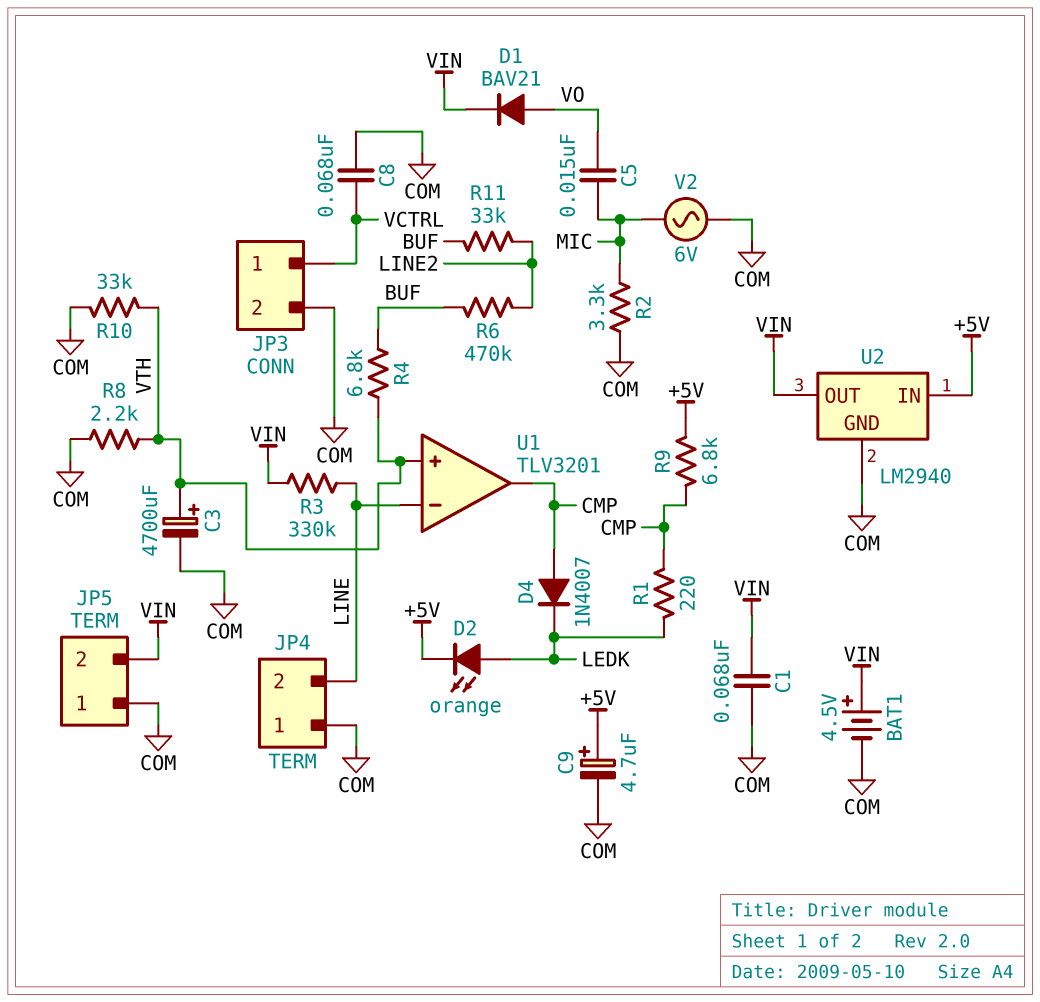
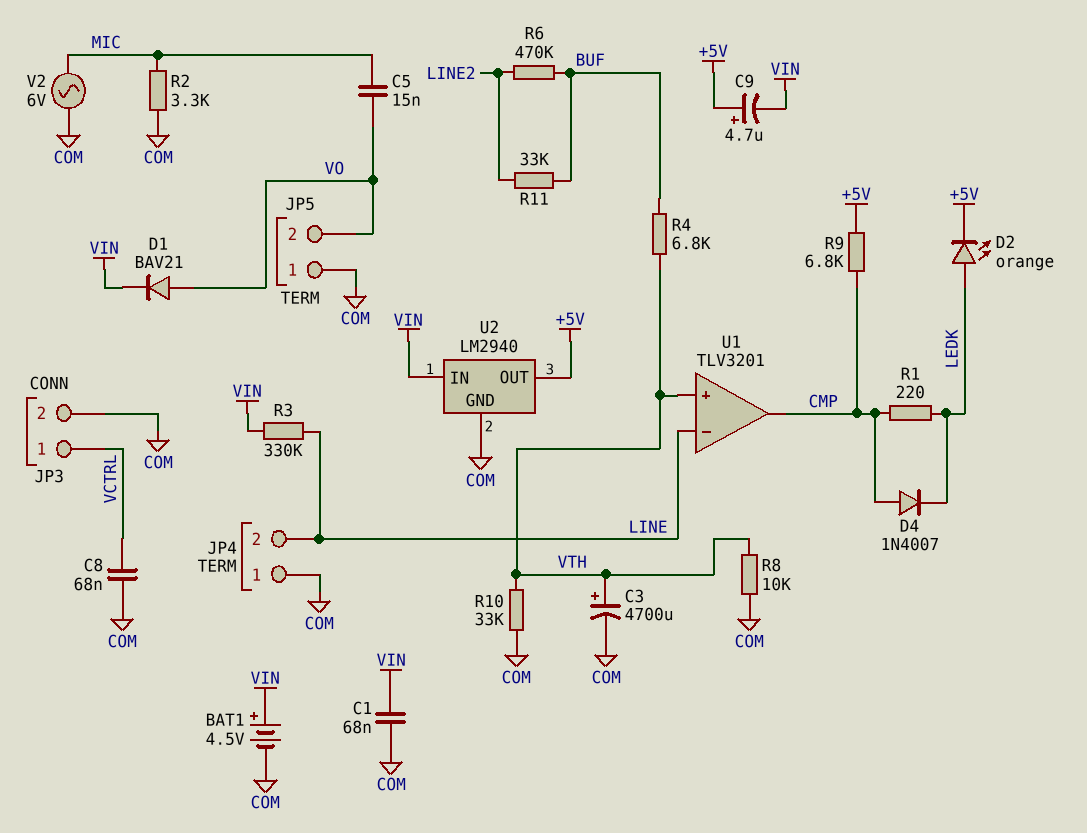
C9: 4.7uF (plus +5V, minus COM) -> 4.7uF (plus +5V, minus VIN)
JP5 pin 2: VIN -> VO
R8: 2.2k (COM, VTH) -> 10k (COM, VTH)
U2 pin IN: +5V -> VIN
U2 pin OUT: VIN -> +5V

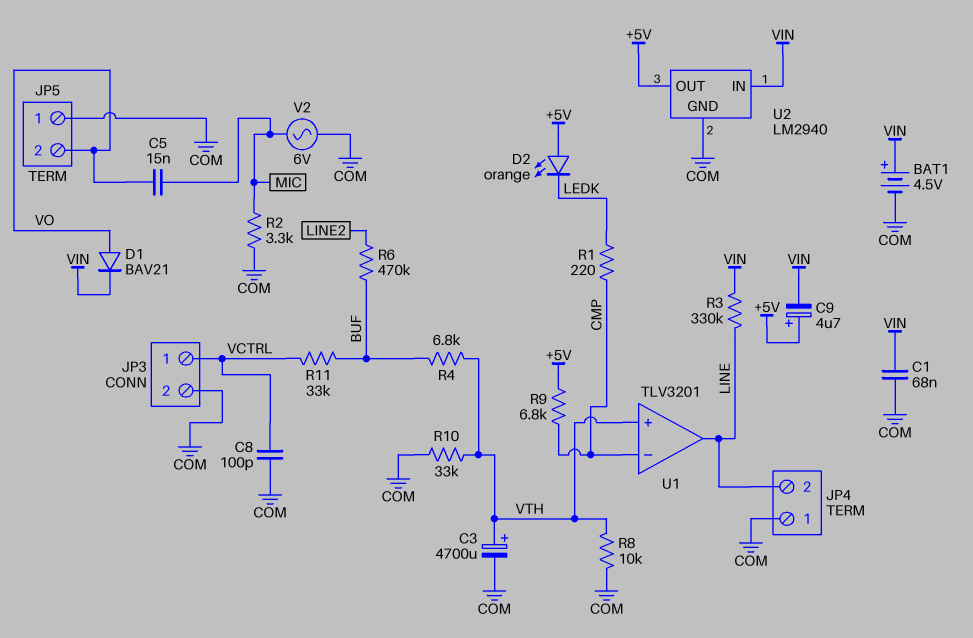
C8: 68nF (COM, VCTRL) -> 100pF (COM, VCTRL)
D2: LED orange (A LEDK, K +5V) -> LED orange (A +5V, K LEDK)
D4: diode 1N4007 (A CMP, K LEDK) -> none
R11: 33k (BUF, LINE2) -> 33k (BUF, VCTRL)
U1 pin in-: LINE -> CMP
U1 pin out: CMP -> LINE

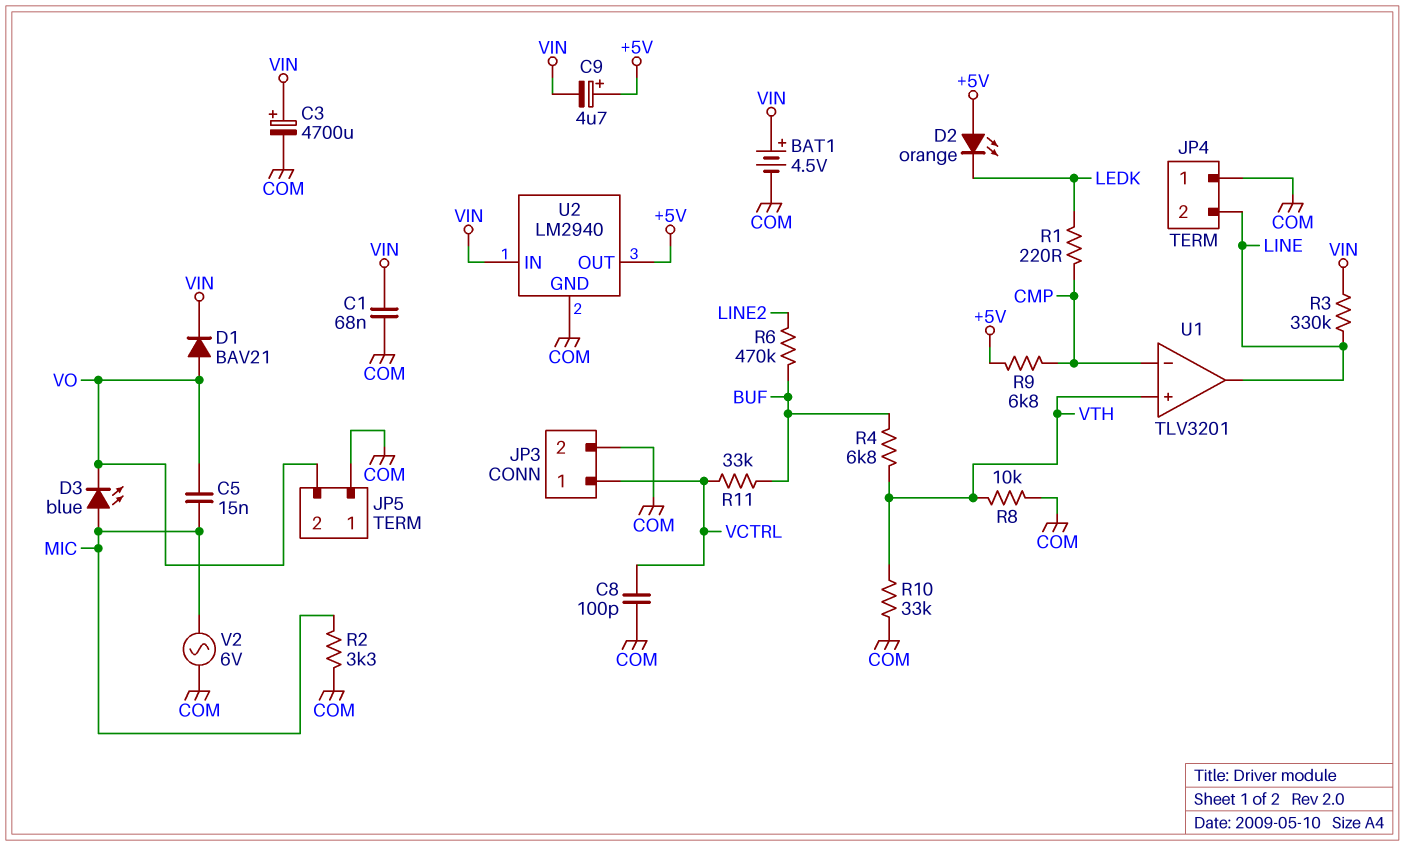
C3: 4700uF (plus VTH, minus COM) -> 4700uF (plus VIN, minus COM)
D3: none -> LED blue (A MIC, K VO)

